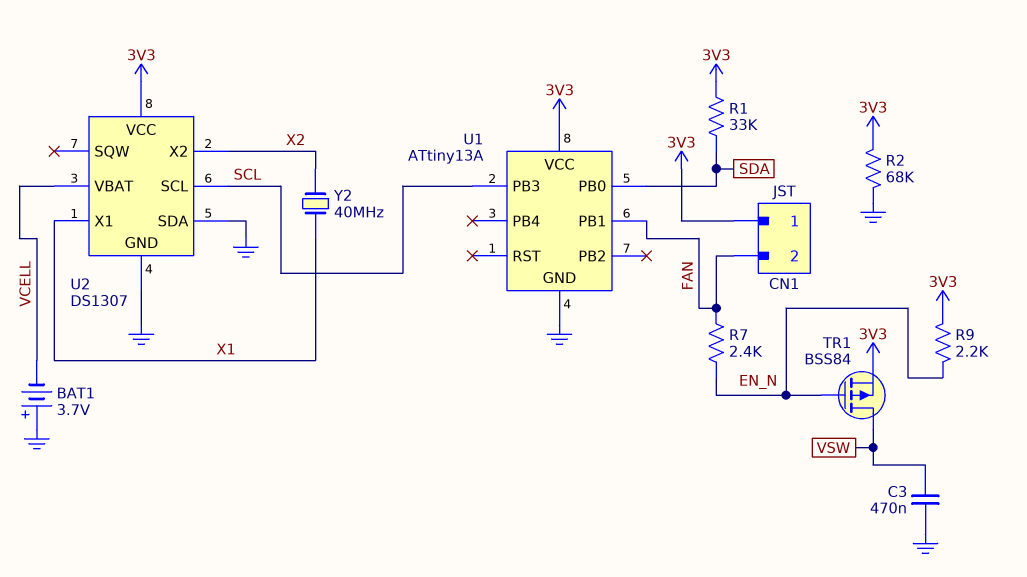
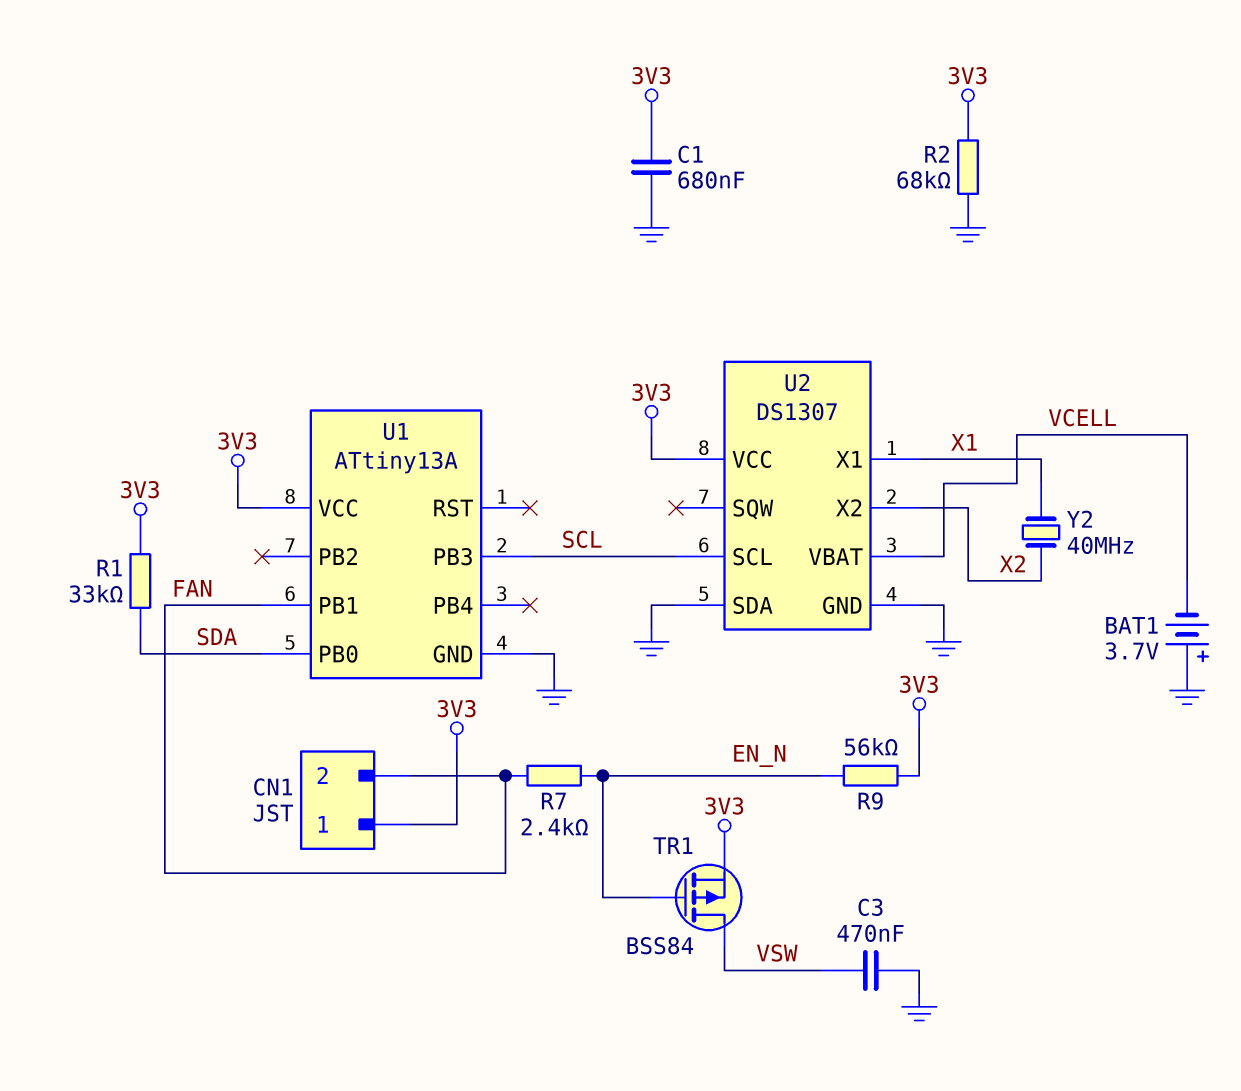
C1: none -> 680nF (3V3, GND)
R9: 2.2k (3V3, EN_N) -> 56k (3V3, EN_N)

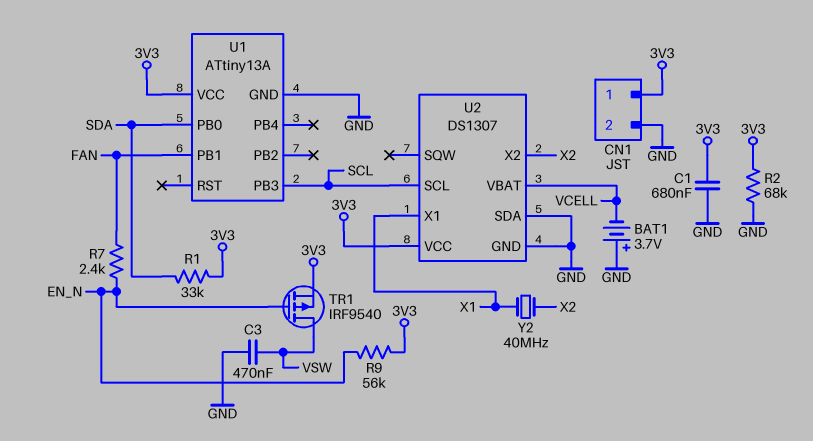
CN1 pin 2: FAN -> GND
TR1: PMOS BSS84 (G EN_N, D VSW, S 3V3) -> PMOS IRF9540 (G EN_N, D VSW, S 3V3)

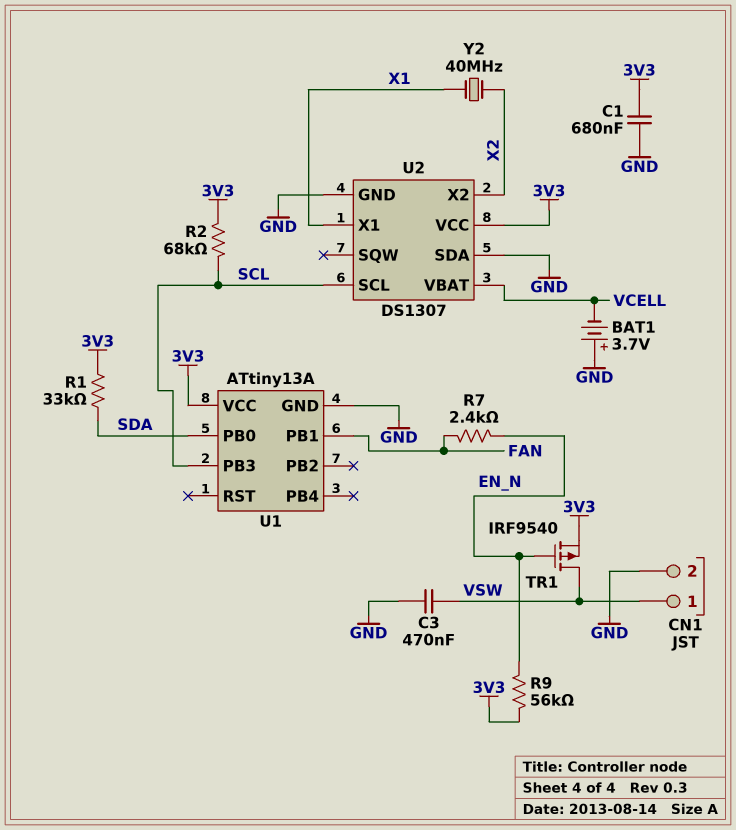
CN1 pin 1: 3V3 -> VSW
R2: 68k (3V3, GND) -> 68k (3V3, SCL)

